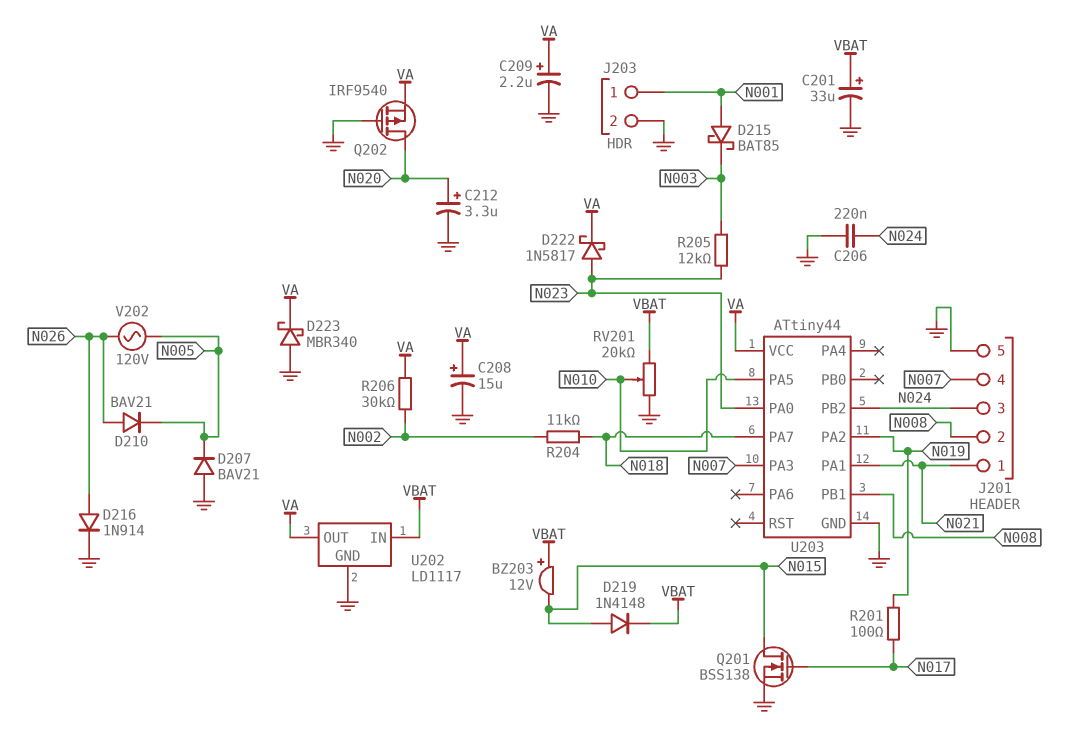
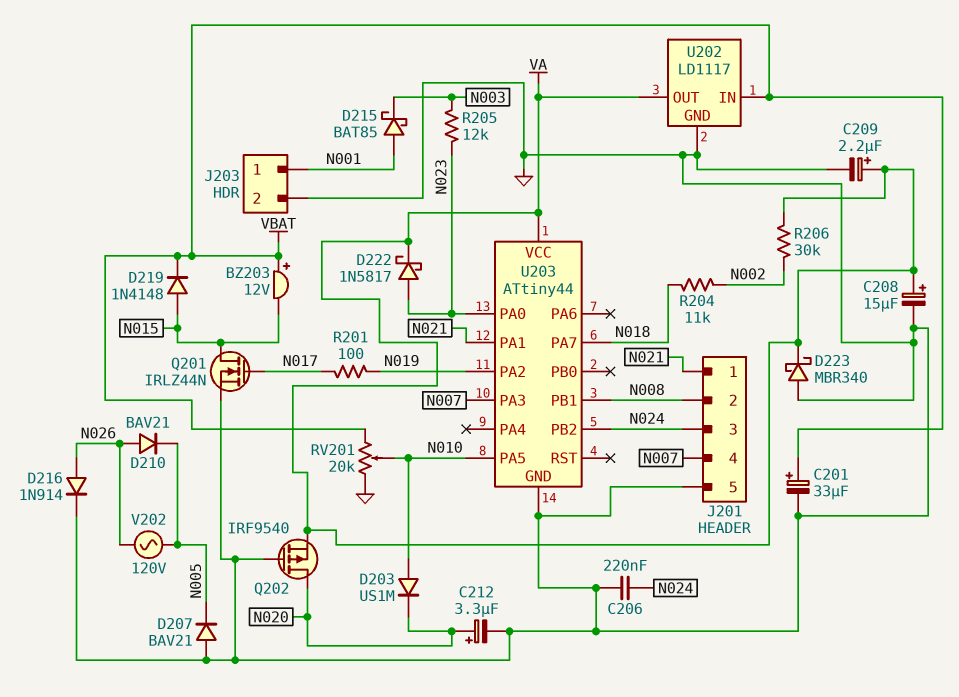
D203: none -> diode US1M (A N010, K N020)
Q201: NMOS BSS138 (G N017, D N015, S GND) -> NMOS IRLZ44N (G N017, D N015, S GND)

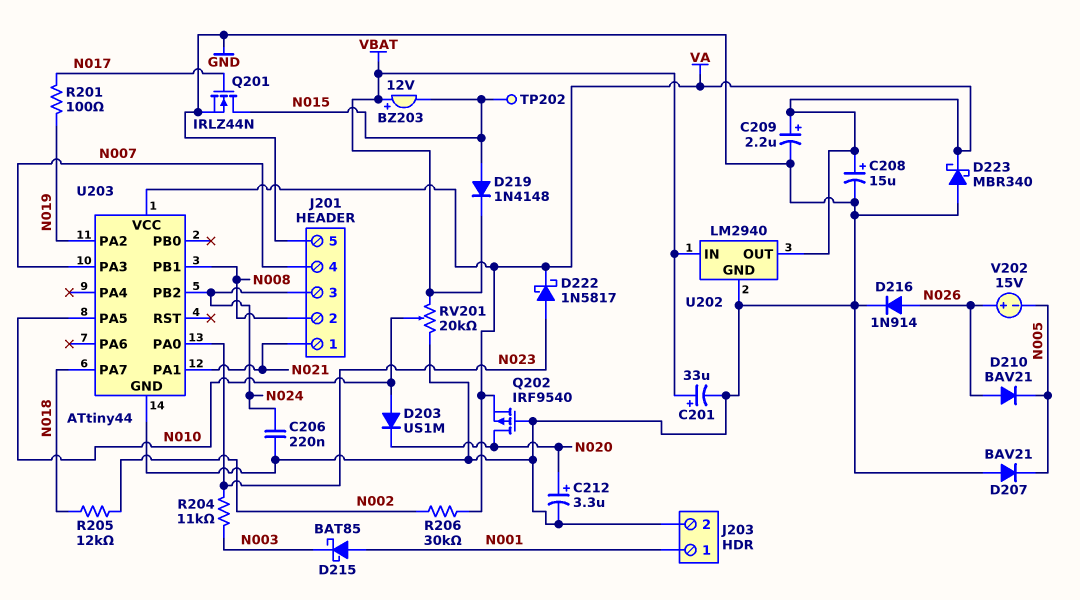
R204: 11k (N002, N018) -> 11k (N003, N023)
R205: 12k (N003, N023) -> 12k (N002, N018)
TP202: none -> test point (N015)
U202: LD1117 -> LM2940
V202: AC 120V (N005, N026) -> 15V (plus N026, minus N005)

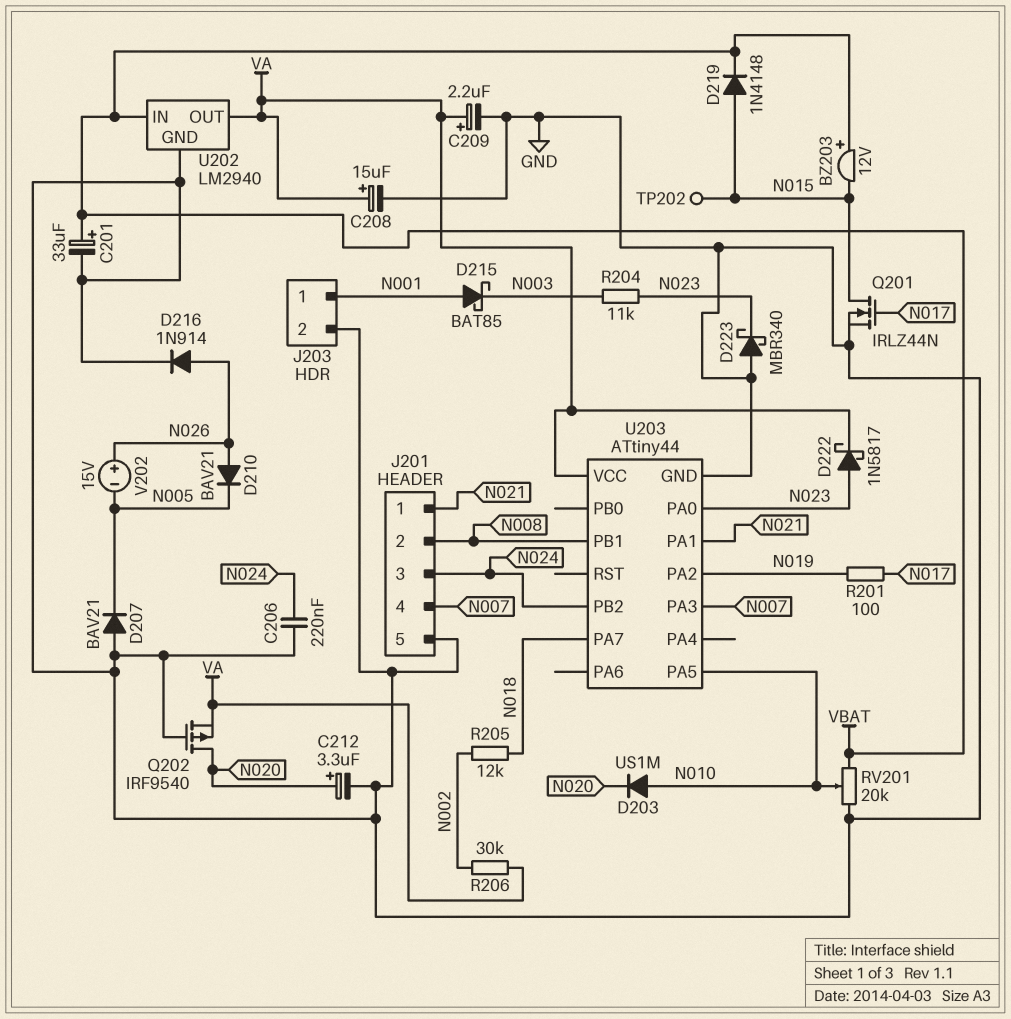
D223: schottky MBR340 (A GND, K VA) -> schottky MBR340 (A GND, K N023)

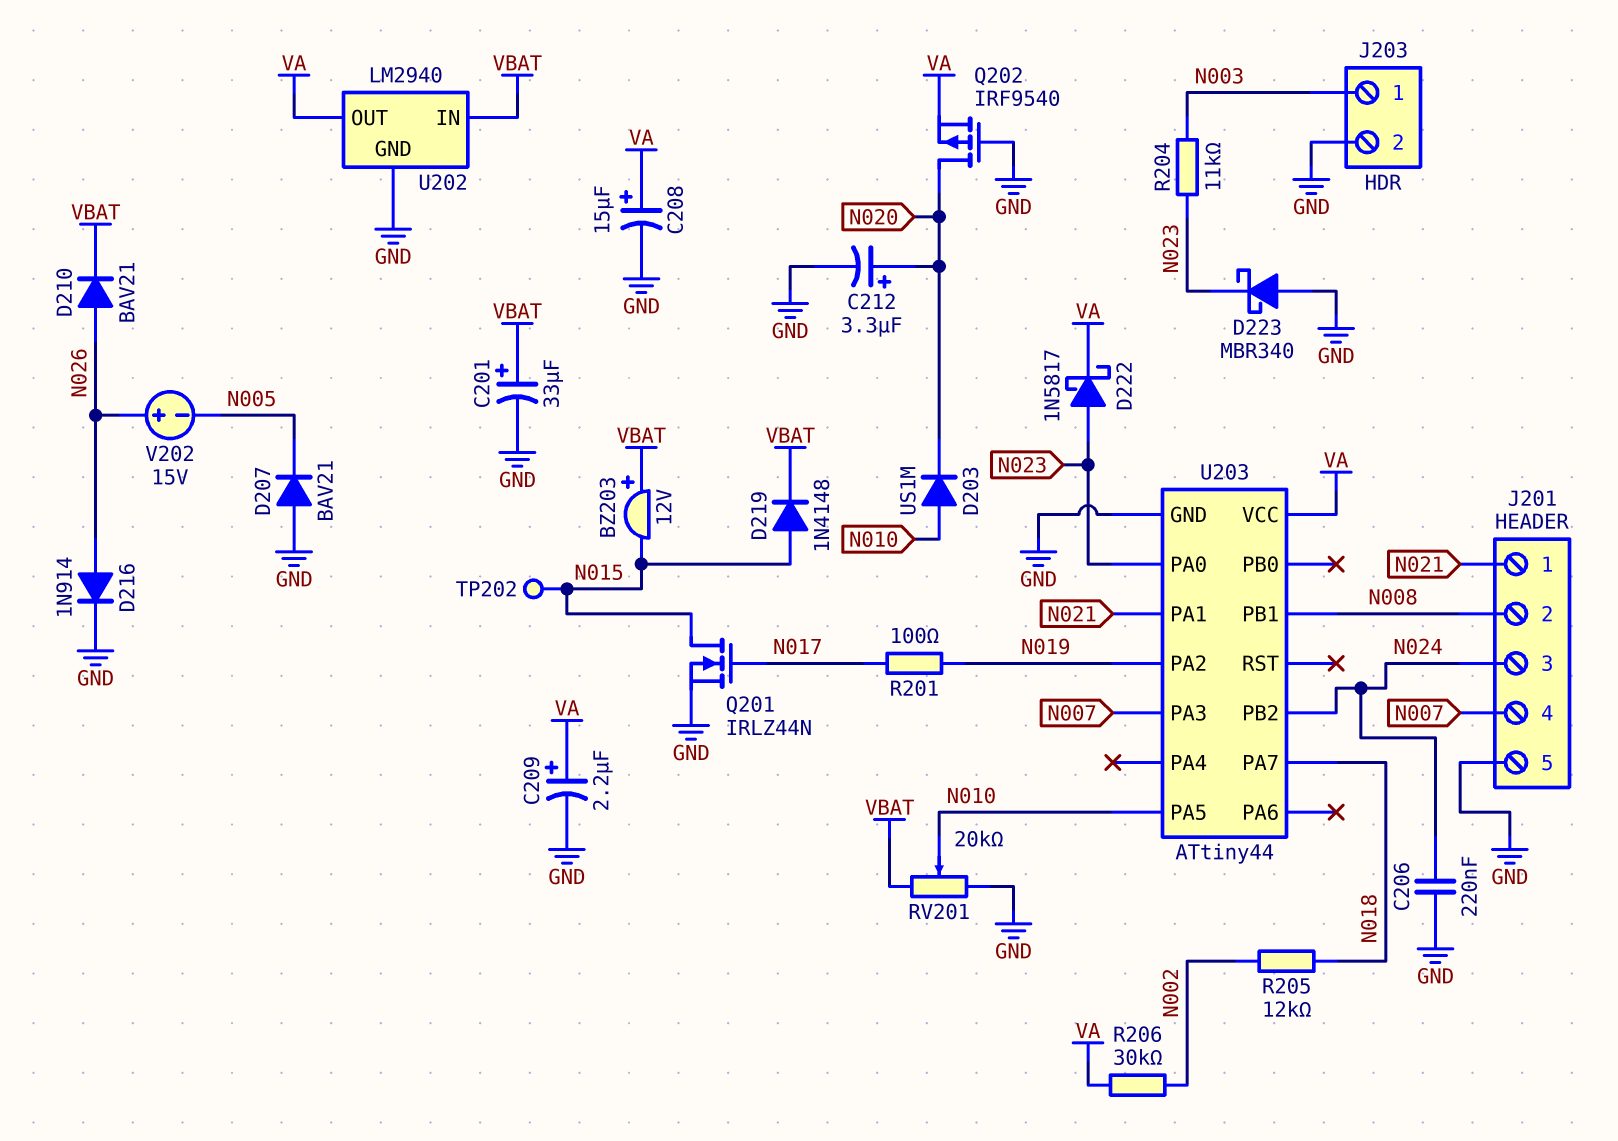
D210: diode BAV21 (A N026, K N005) -> diode BAV21 (A N026, K VBAT)
D215: schottky BAT85 (A N001, K N003) -> none
J203 pin 1: N001 -> N003

